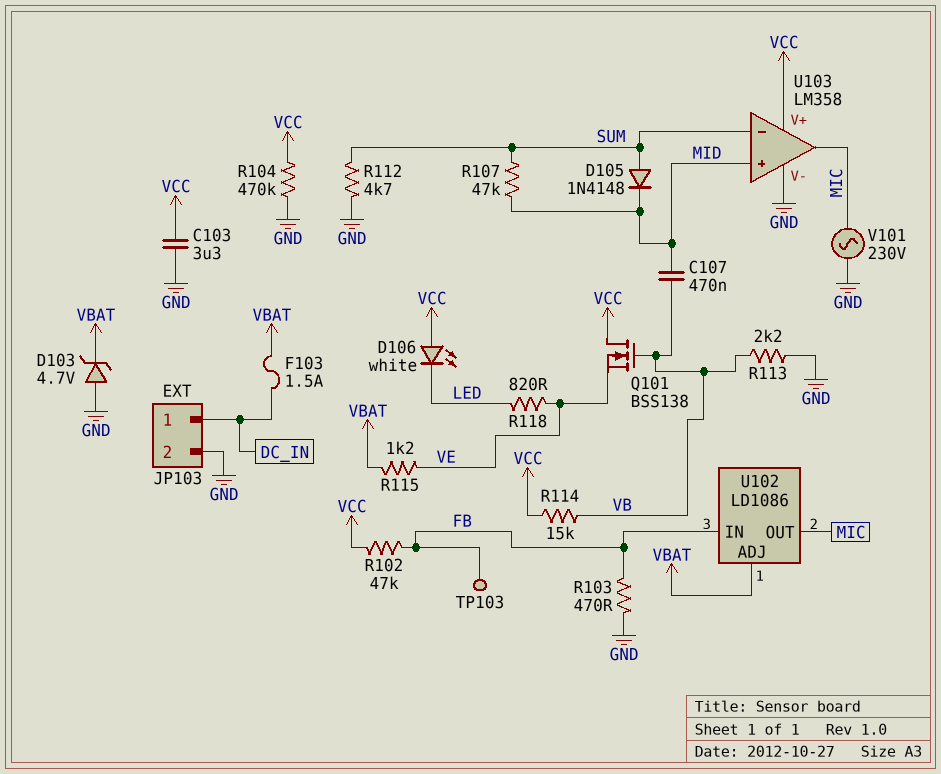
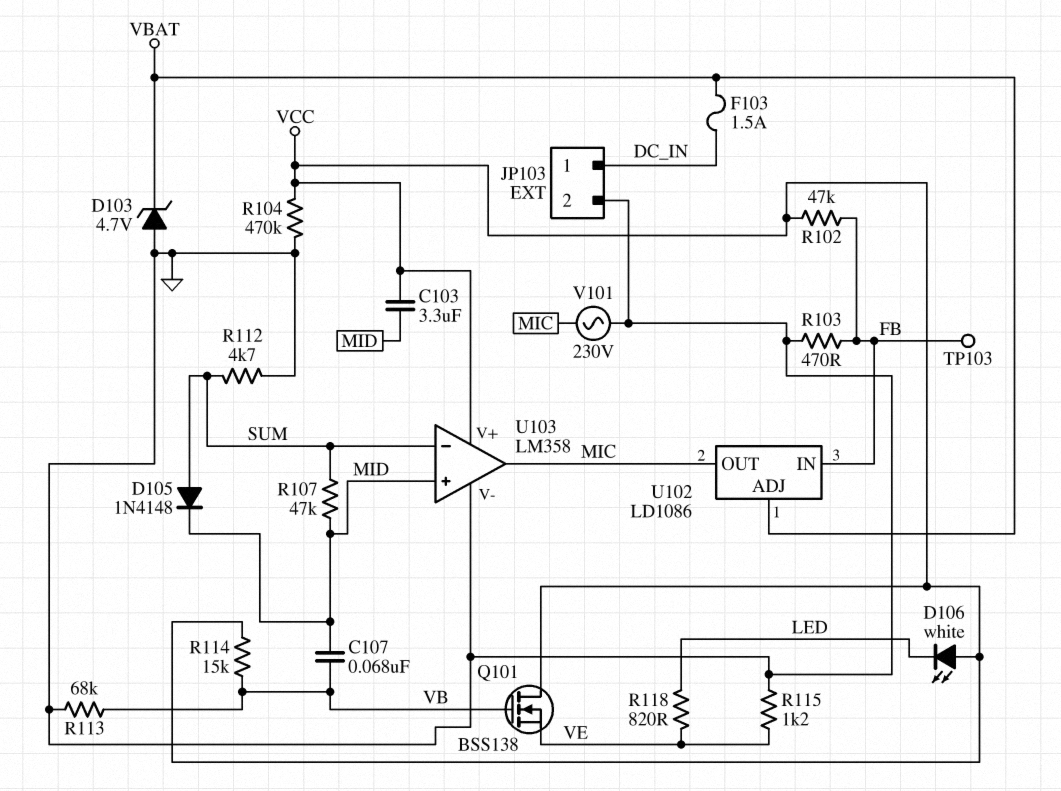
C103: 3.3uF (GND, VCC) -> 3.3uF (MID, VCC)
C107: 470nF (MID, VB) -> 68nF (MID, VB)
R113: 2.2k (GND, VB) -> 68k (GND, VB)
R115: 1.2k (VBAT, VE) -> 1.2k (GND, VE)

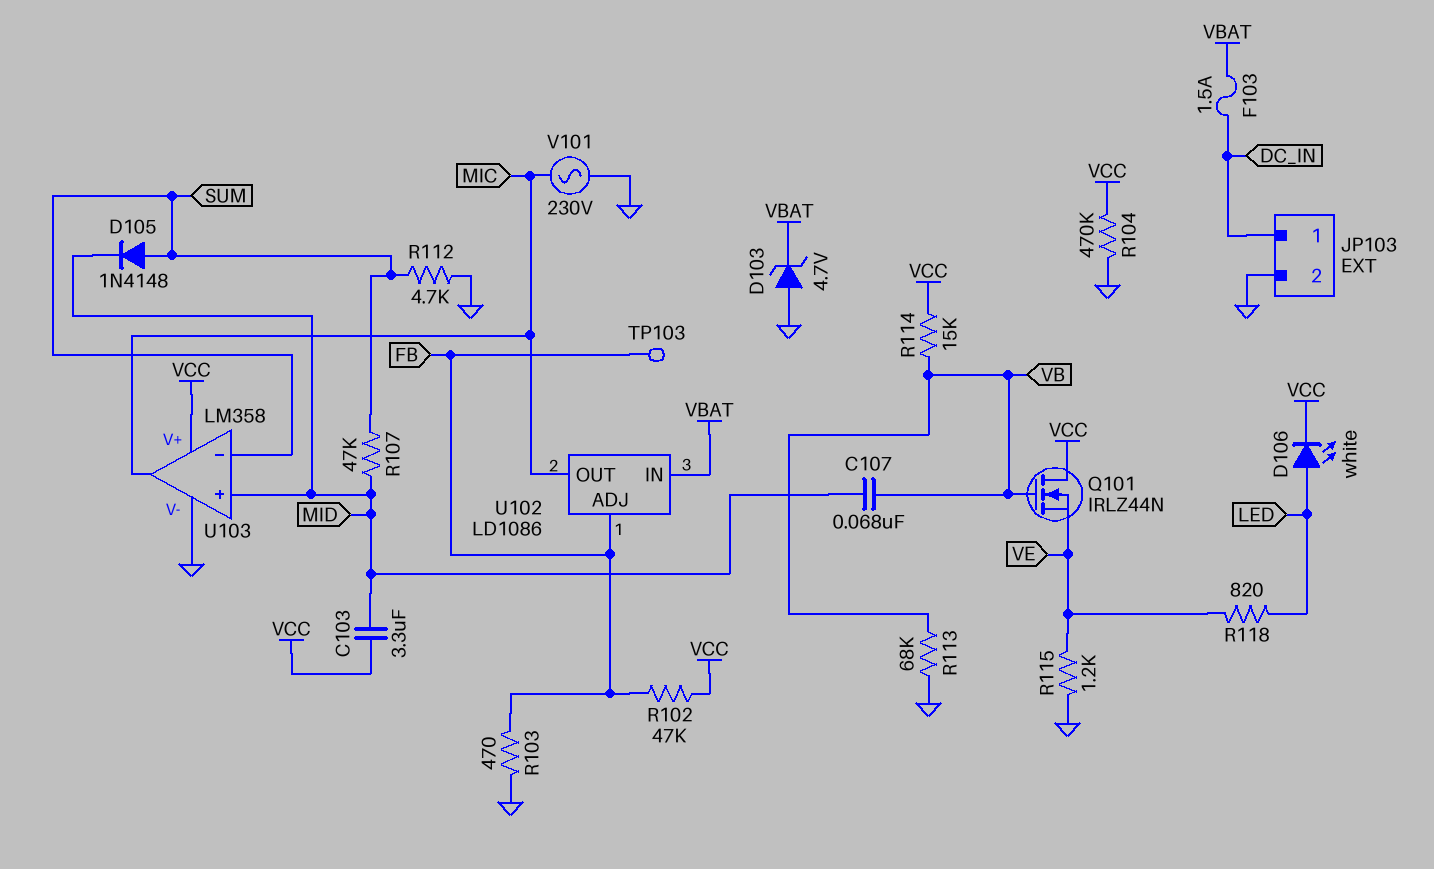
D106: LED white (A VCC, K LED) -> LED white (A LED, K VCC)
Q101: NMOS BSS138 (G VB, D VCC, S VE) -> NMOS IRLZ44N (G VB, D VCC, S VE)
U102 pin ADJ: VBAT -> FB
U102 pin IN: FB -> VBAT

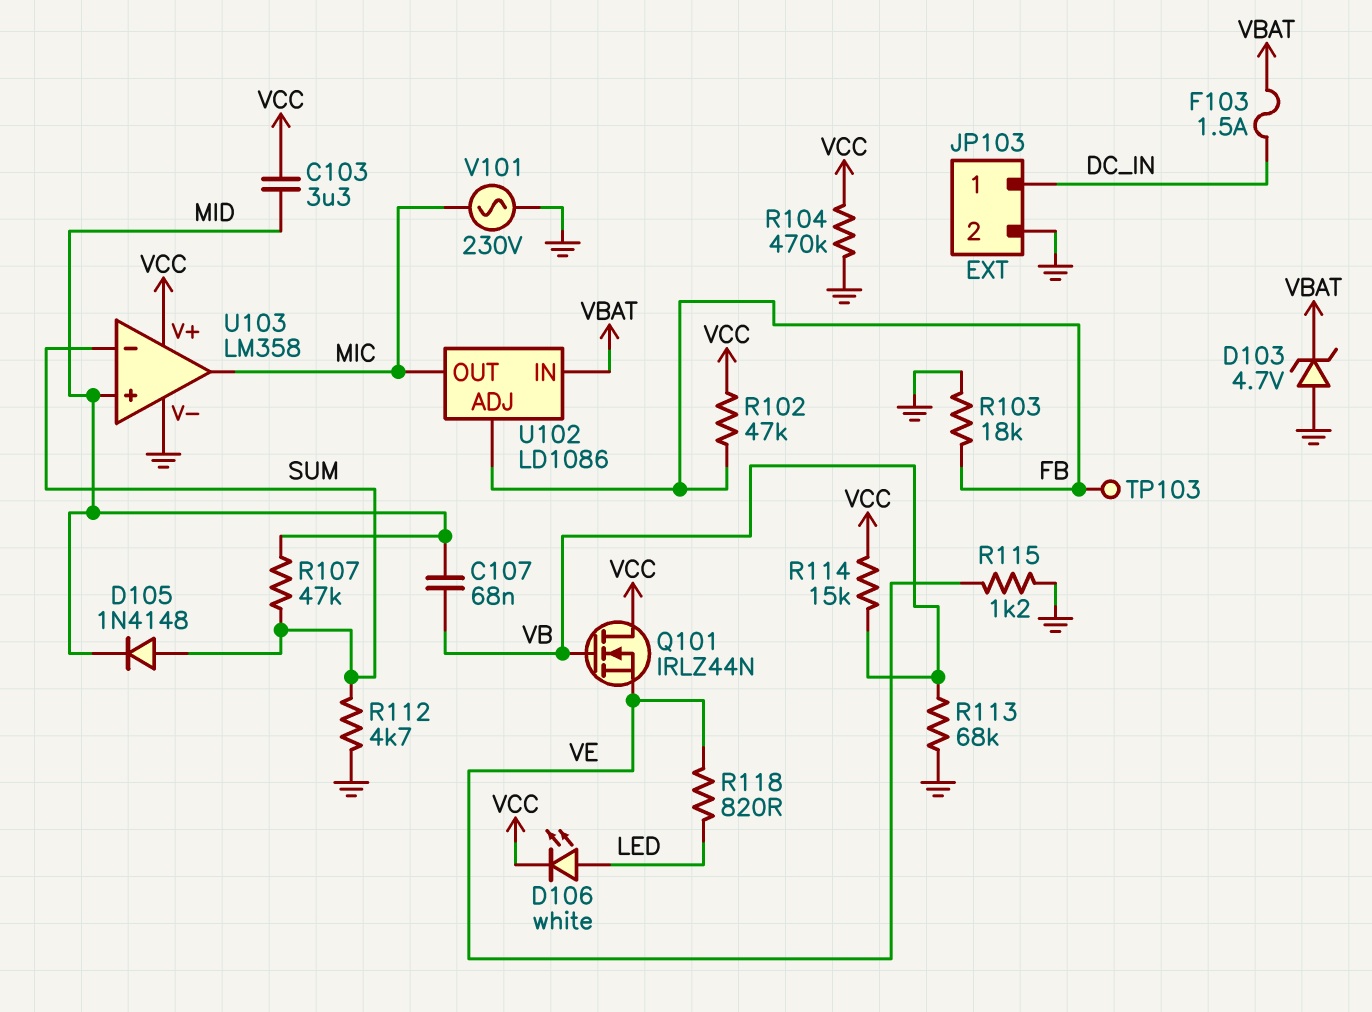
R103: 470 (FB, GND) -> 18k (FB, GND)

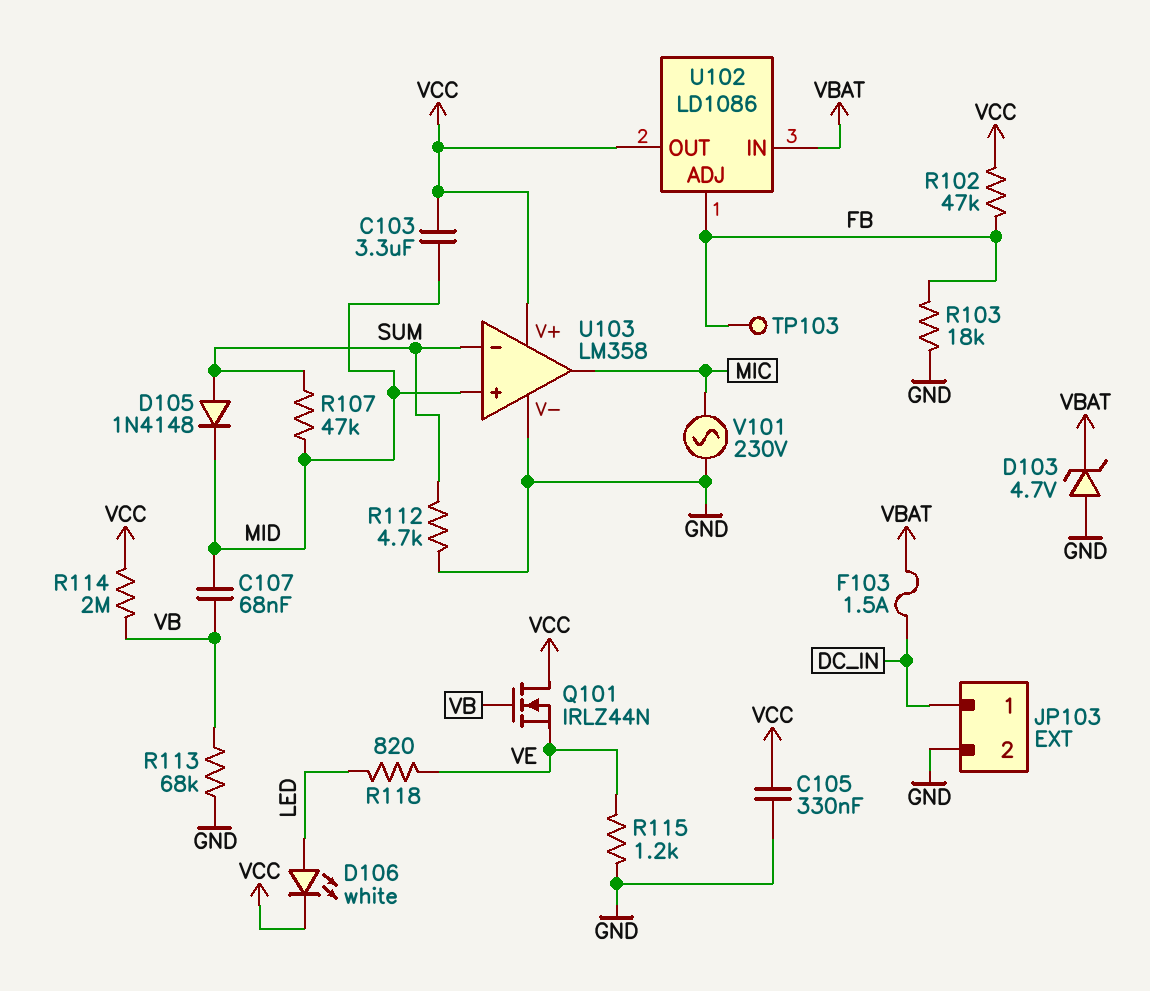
C105: none -> 330nF (GND, VCC)
R104: 470k (GND, VCC) -> none
R114: 15k (VB, VCC) -> 2M (VB, VCC)
U102 pin OUT: MIC -> VCC

